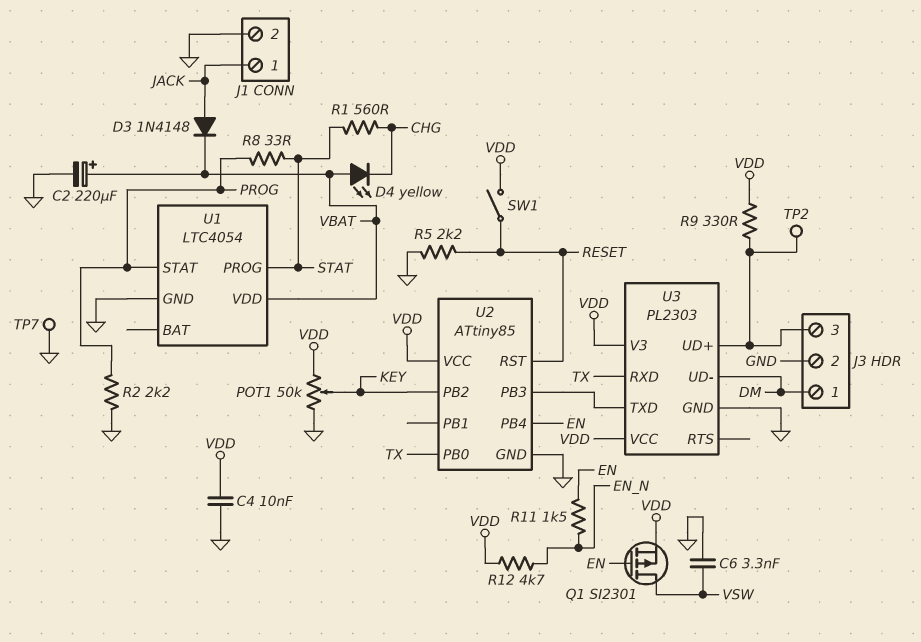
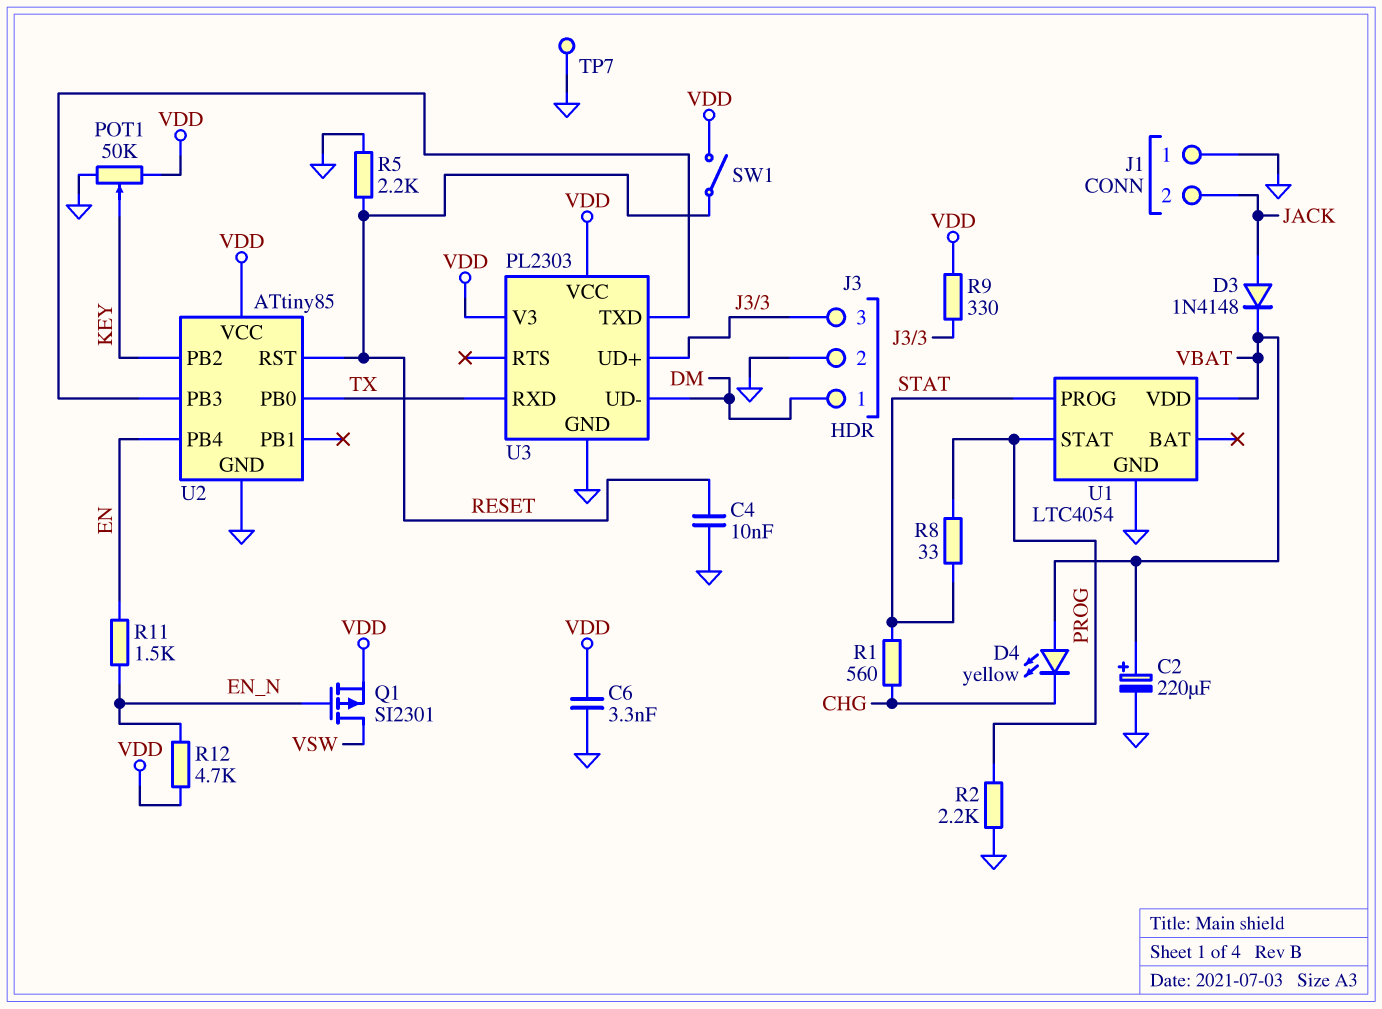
C4: 10nF (GND, VDD) -> 10nF (GND, RESET)
C6: 3.3nF (GND, VSW) -> 3.3nF (GND, VDD)
J1 pin 1: JACK -> GND
J1 pin 2: GND -> JACK
Q1: PMOS SI2301 (G EN, D VSW, S VDD) -> PMOS SI2301 (G EN_N, D VSW, S VDD)
TP2: test point (J3/3) -> none

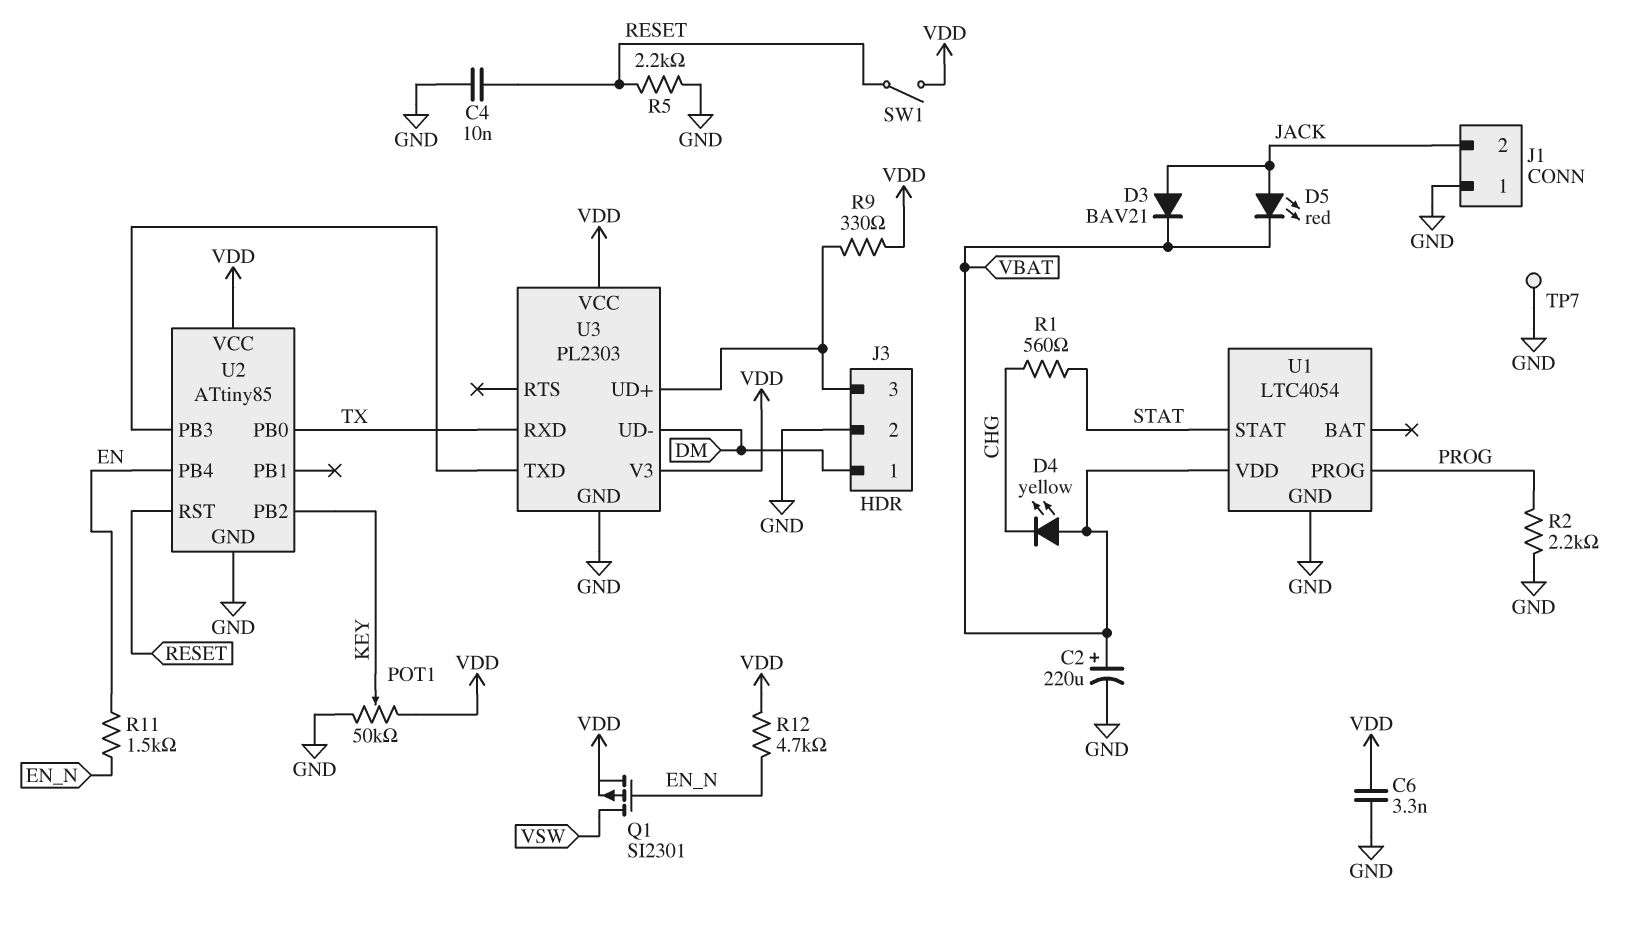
D3: diode 1N4148 (A JACK, K VBAT) -> diode BAV21 (A JACK, K VBAT)
D5: none -> LED red (A JACK, K VBAT)
R8: 33 (PROG, STAT) -> none
U1 pin PROG: STAT -> PROG
U1 pin STAT: PROG -> STAT

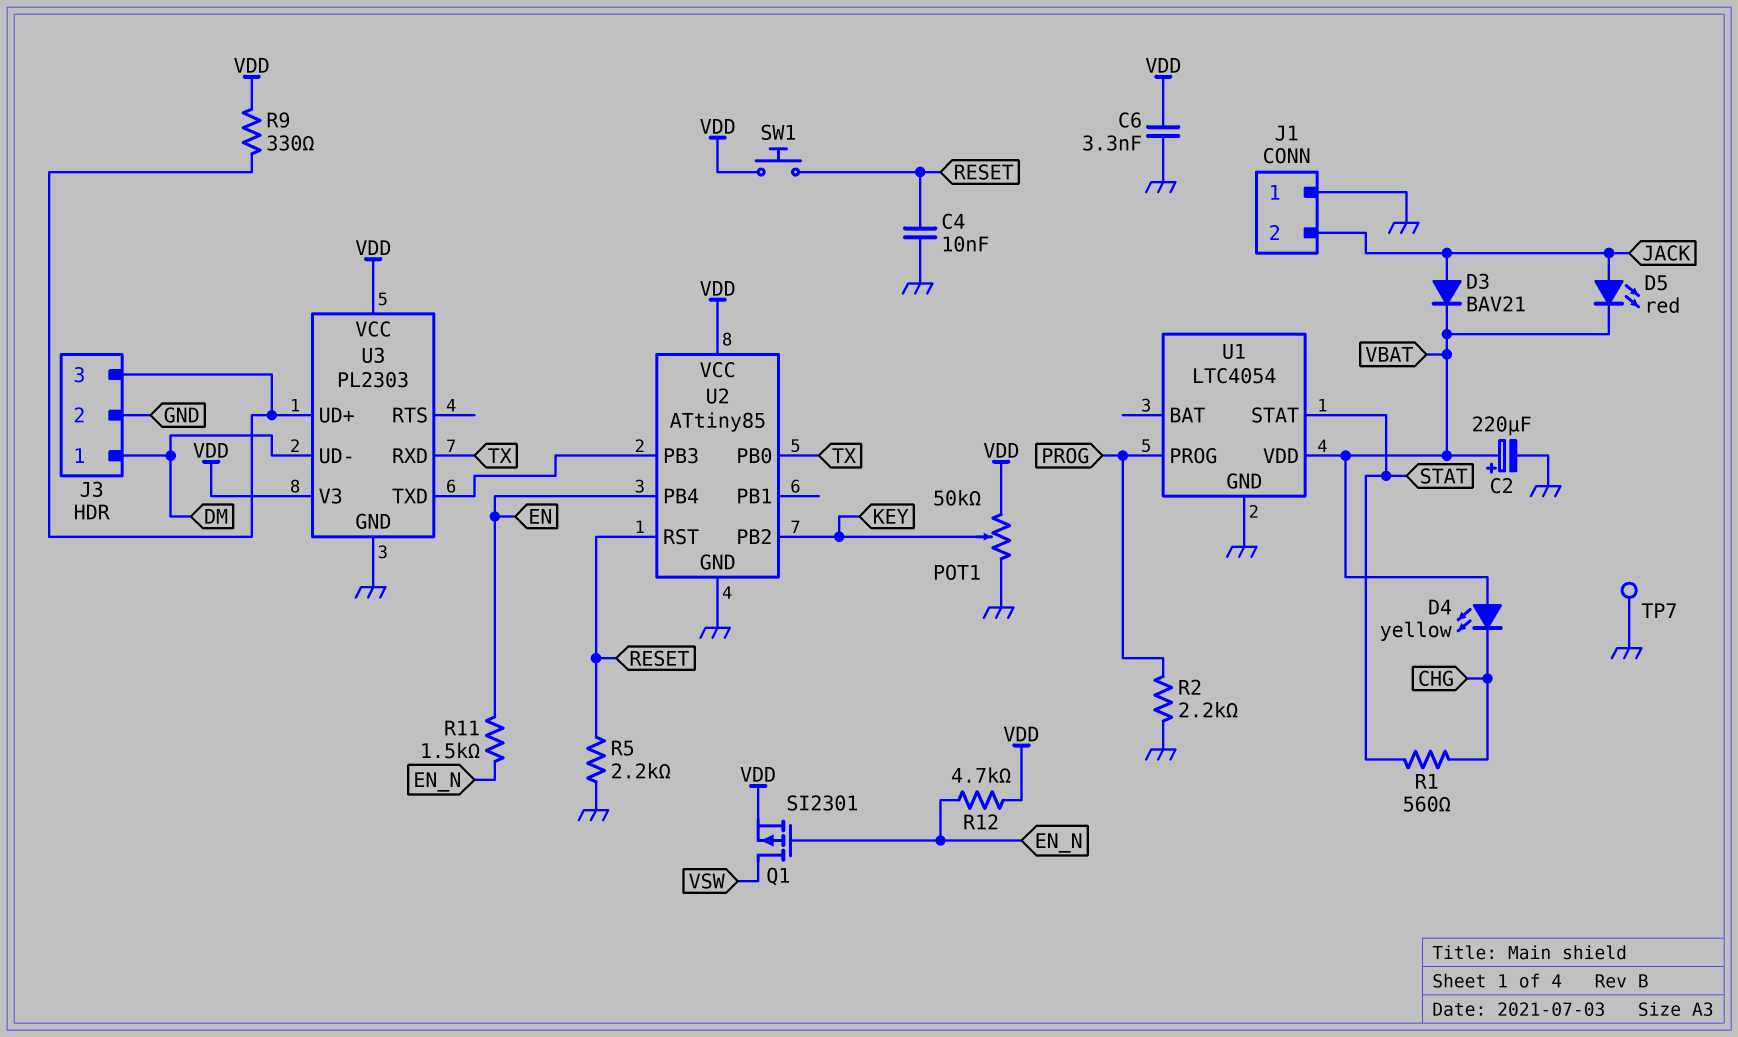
SW1: switch (RESET, VDD) -> button (RESET, VDD)

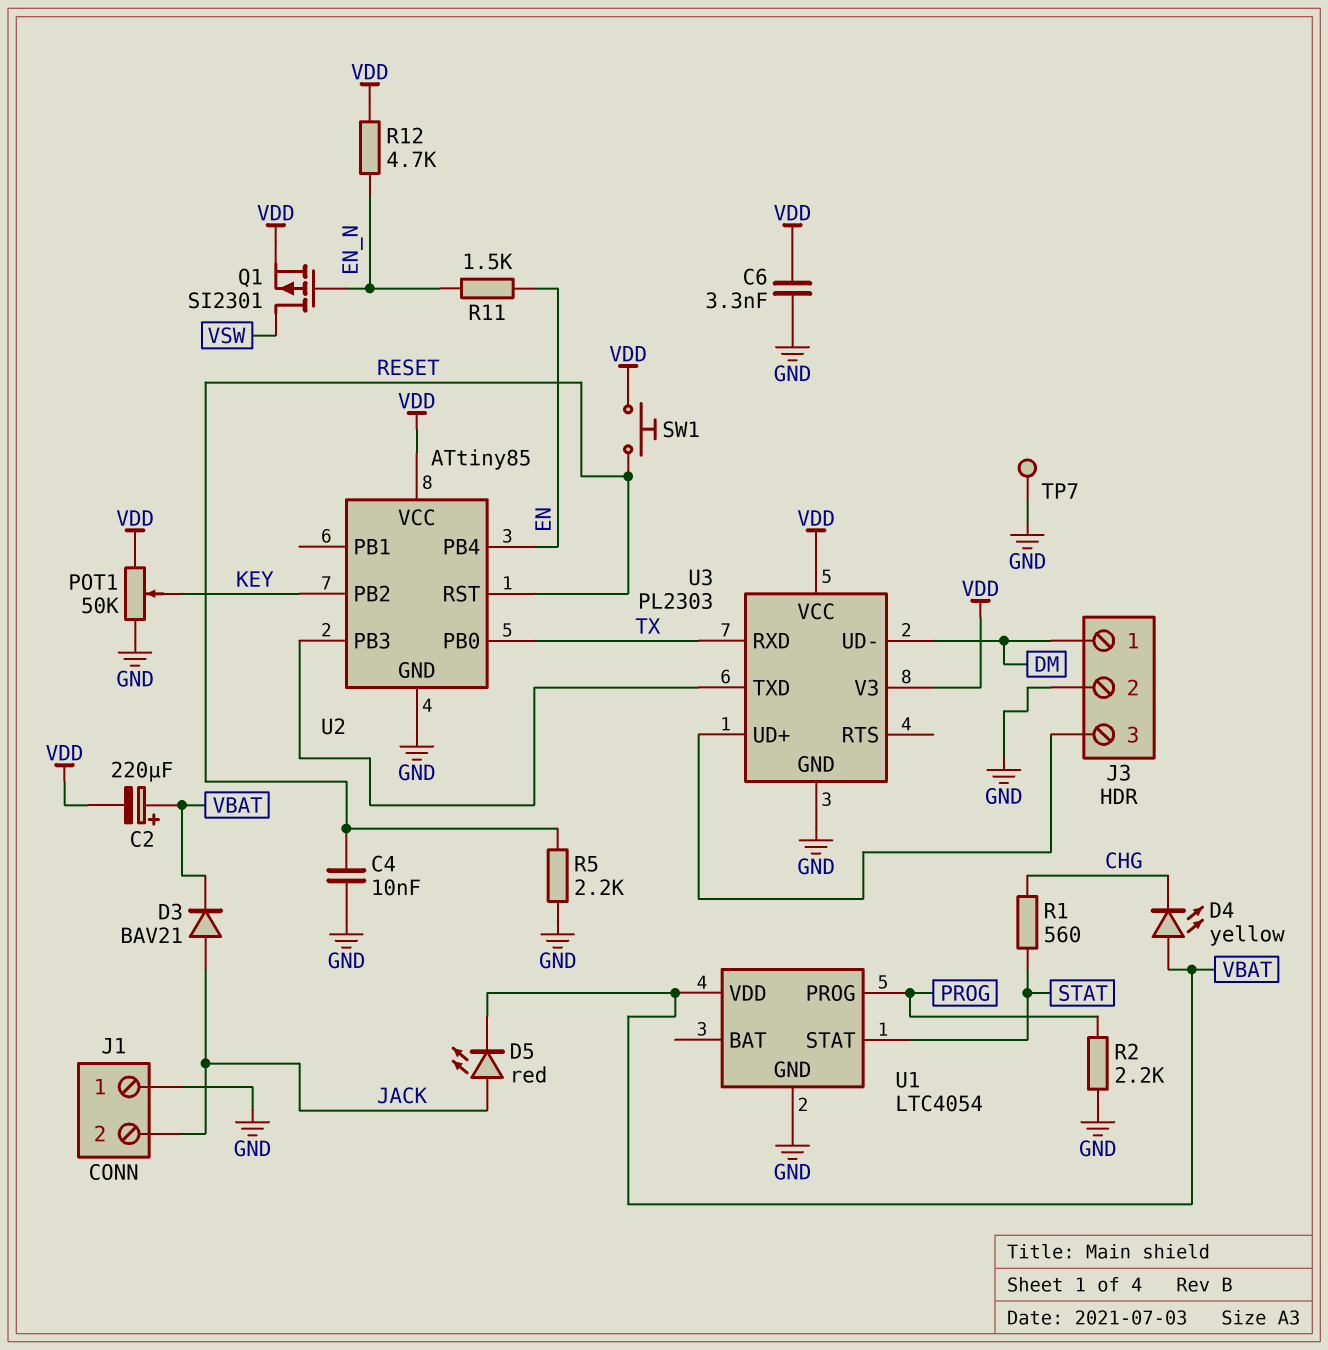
C2: 220uF (plus VBAT, minus GND) -> 220uF (plus VBAT, minus VDD)
R9: 330 (J3/3, VDD) -> none

